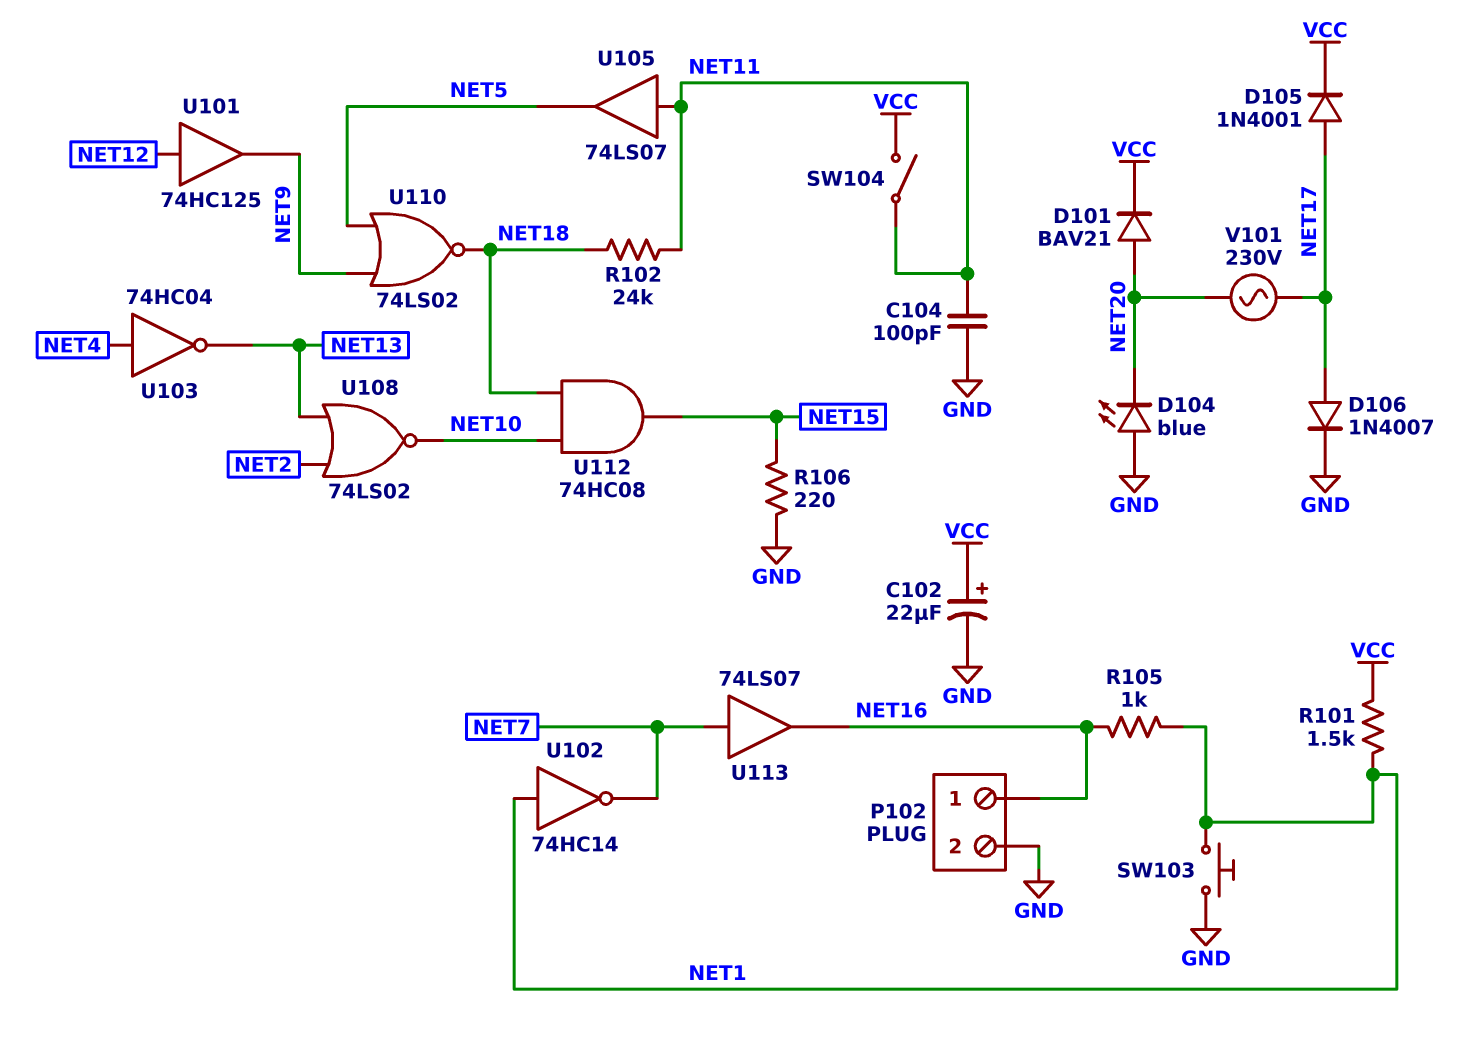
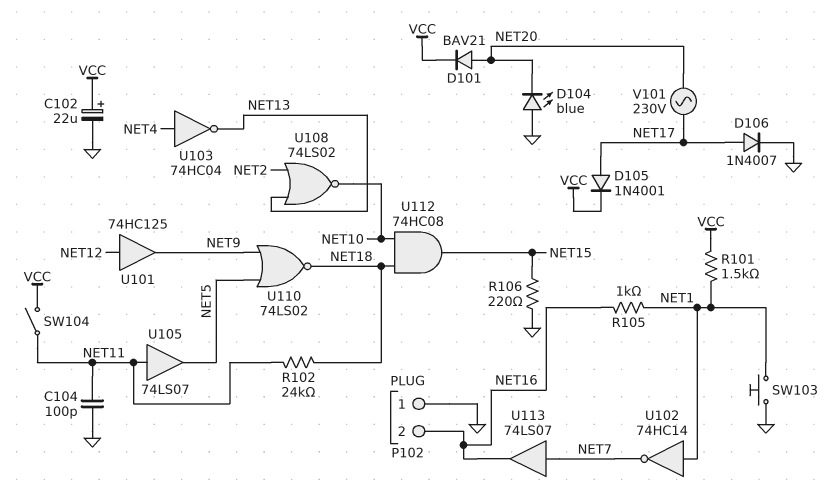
P102 pin 1: NET16 -> GND
P102 pin 2: GND -> NET16

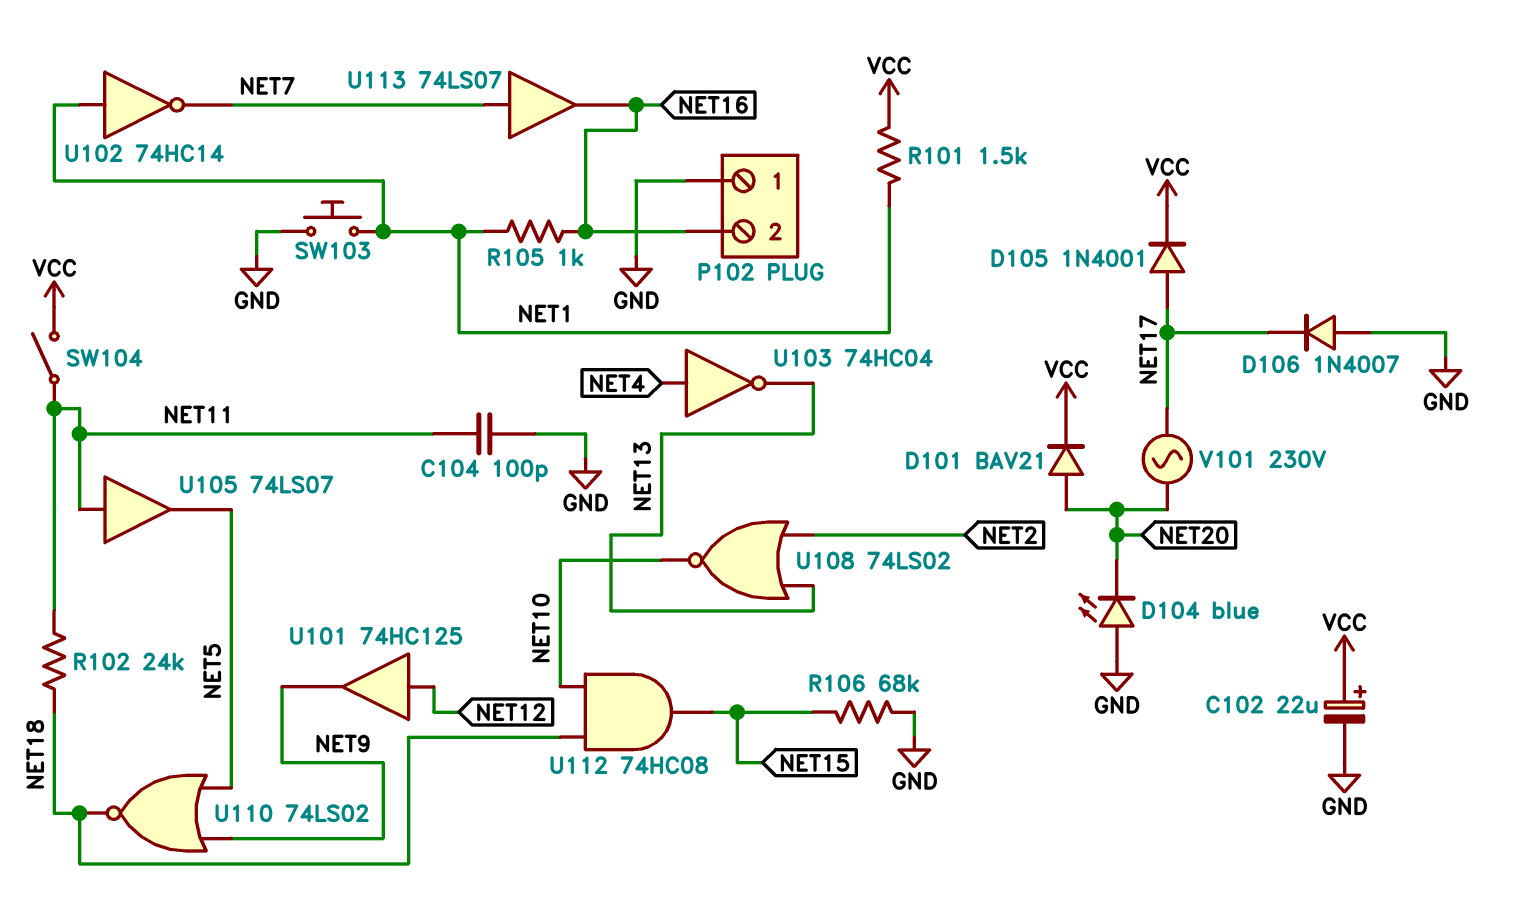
D106: diode 1N4007 (A NET17, K GND) -> diode 1N4007 (A GND, K NET17)
R106: 220 (GND, NET15) -> 68k (GND, NET15)

